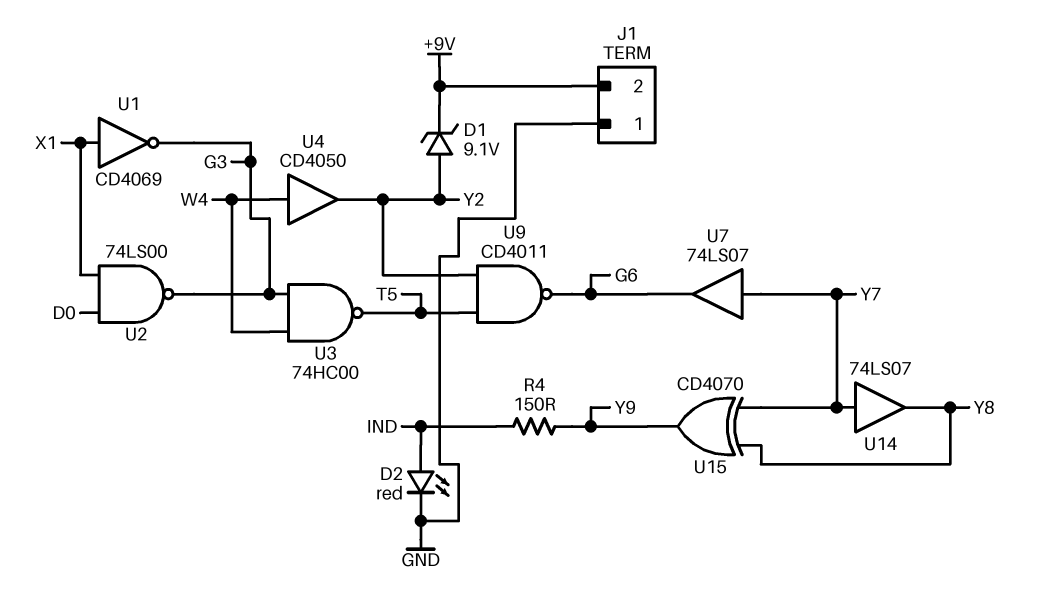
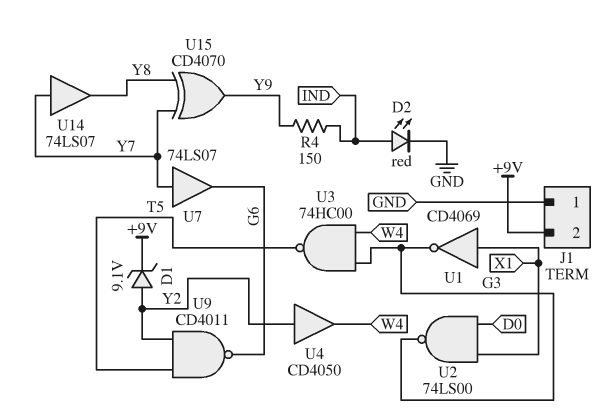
U4: buffer CD4050 (in W4, out Y2) -> buffer CD4050 (in Y2, out W4)

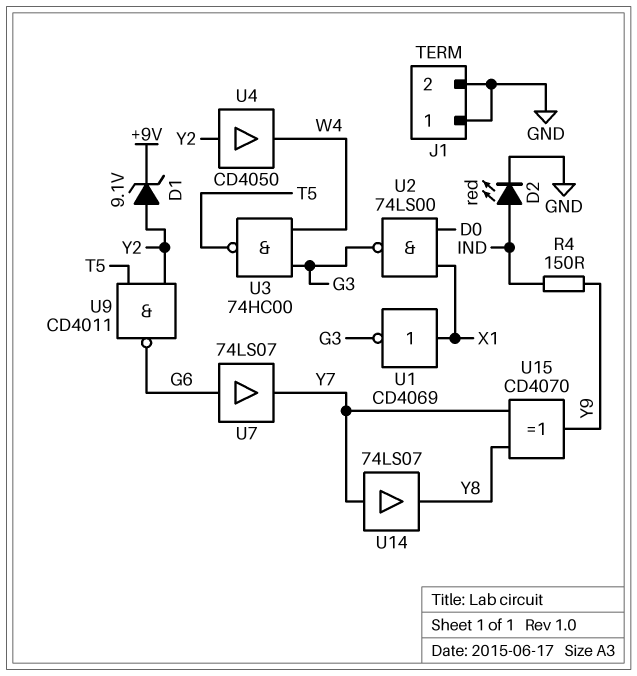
J1 pin 2: +9V -> GND
U7: buffer 74LS07 (in Y7, out G6) -> buffer 74LS07 (in G6, out Y7)

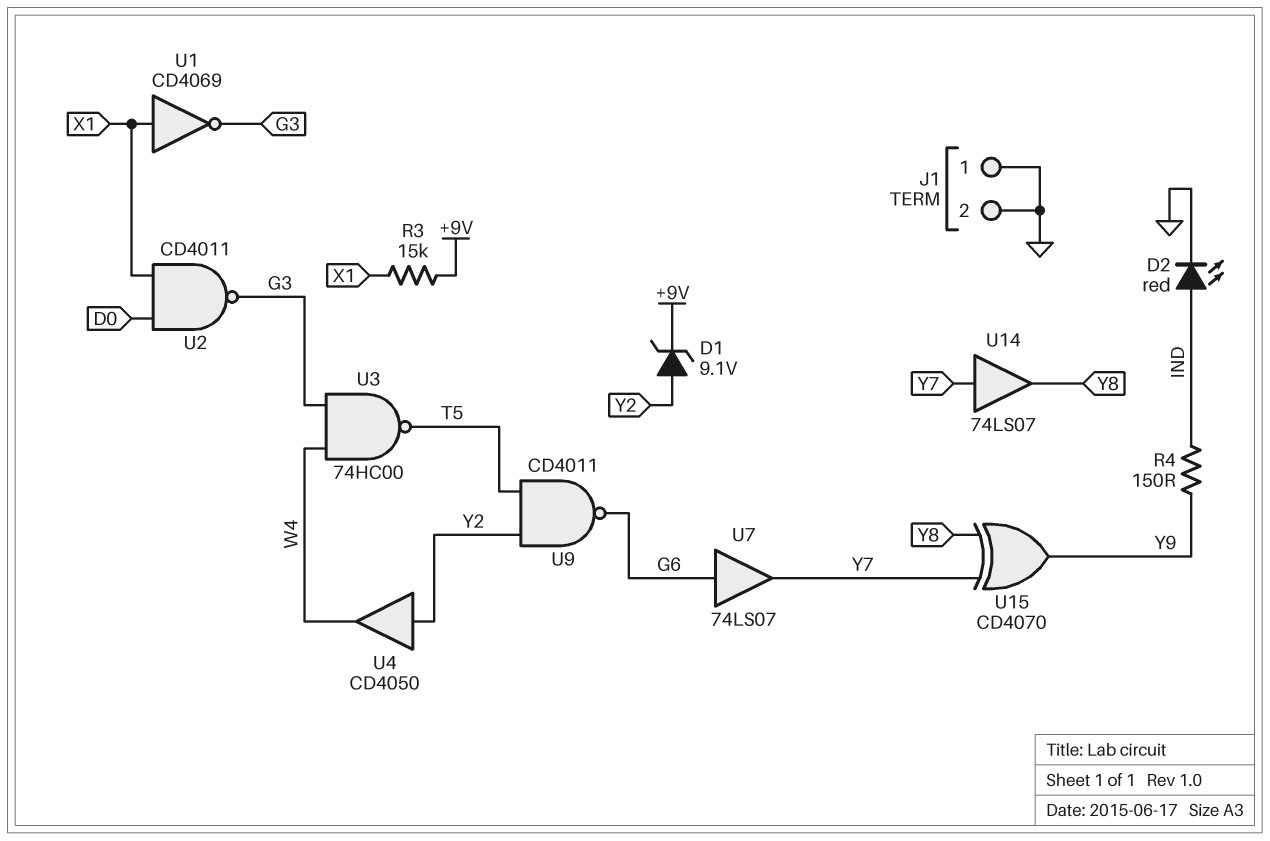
R3: none -> 15k (+9V, X1)
U2: NAND 74LS00 (in D0, in X1, out G3) -> NAND CD4011 (in D0, in X1, out G3)

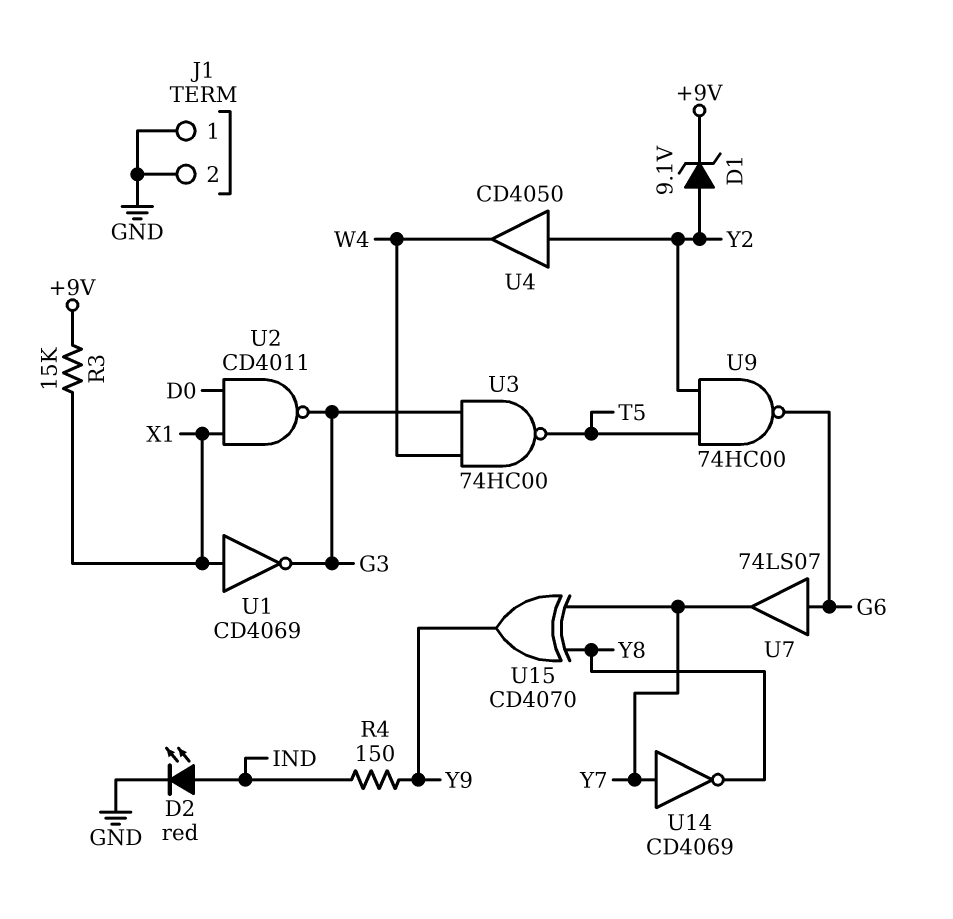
U9: NAND CD4011 (in T5, in Y2, out G6) -> NAND 74HC00 (in T5, in Y2, out G6)
U14: buffer 74LS07 (in Y7, out Y8) -> NOT CD4069 (in Y7, out Y8)

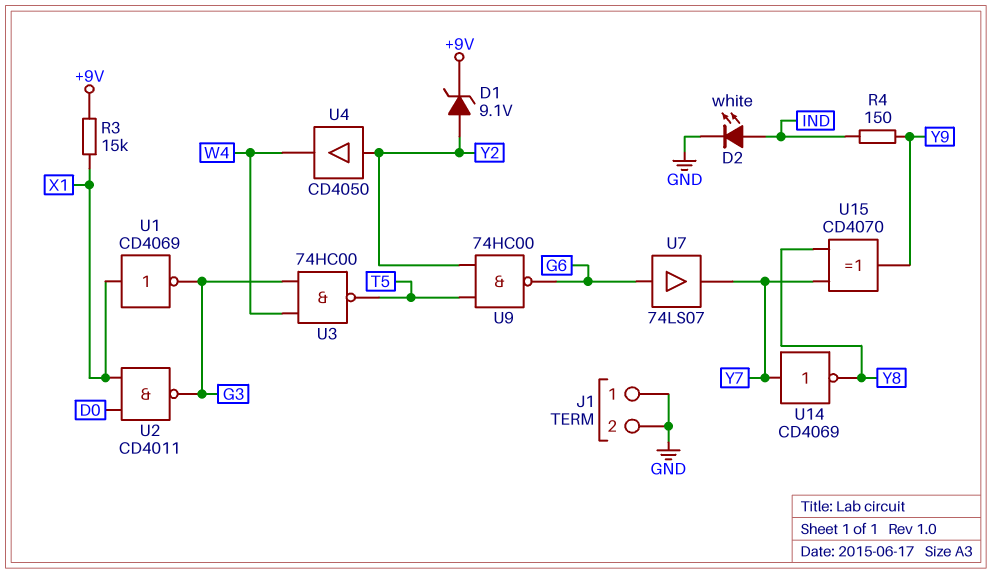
D2: LED red (A IND, K GND) -> LED white (A IND, K GND)

